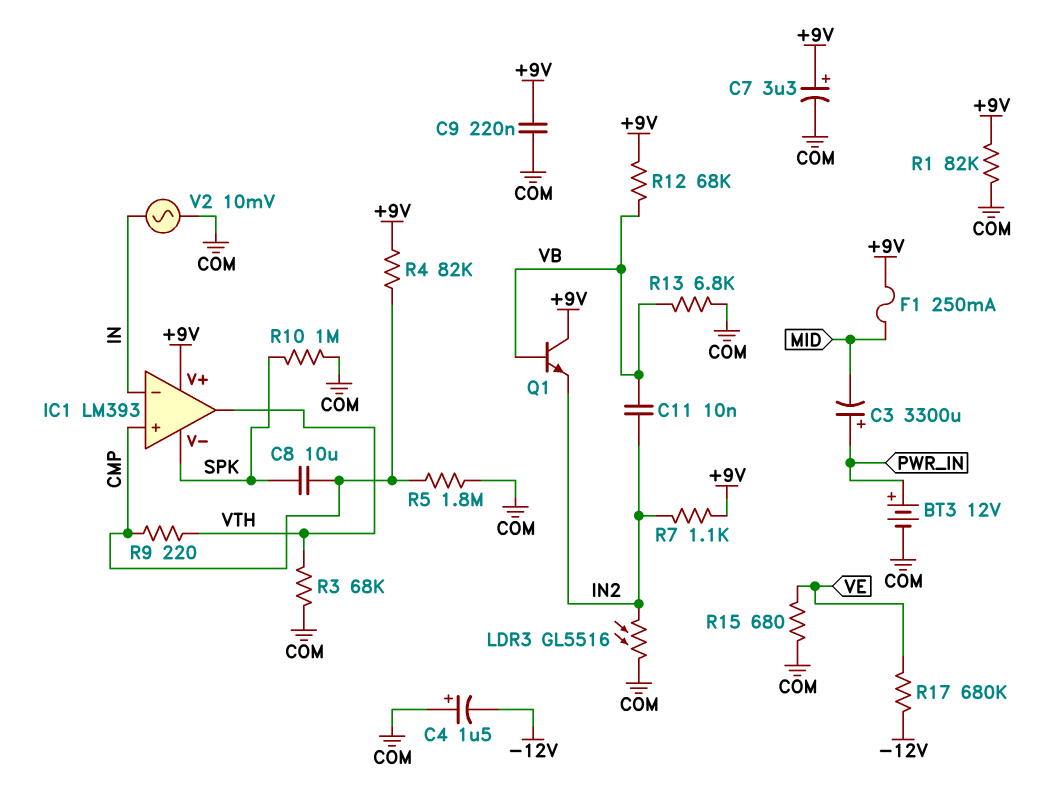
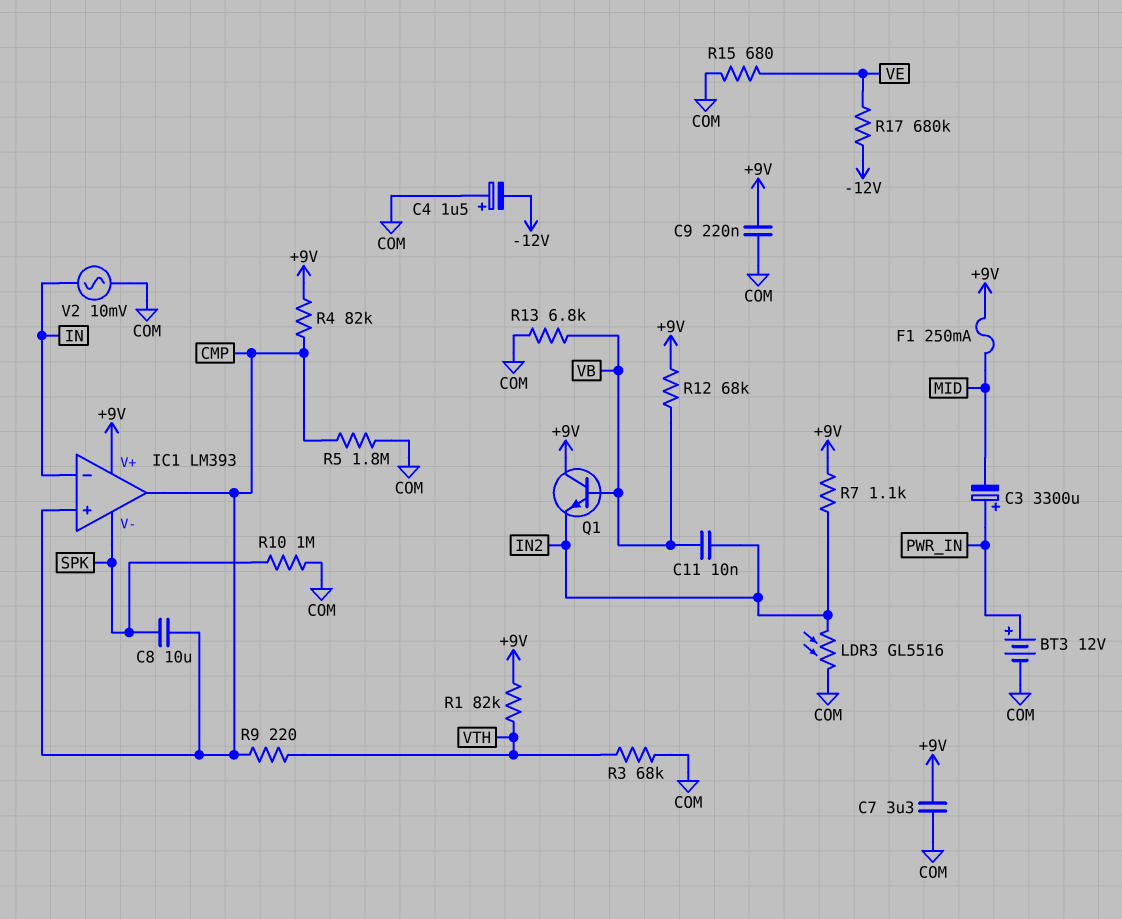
C7: 3.3uF (plus +9V, minus COM) -> 3.3uF (+9V, COM)
IC1 pin out: VTH -> CMP
R1: 82k (+9V, COM) -> 82k (+9V, VTH)

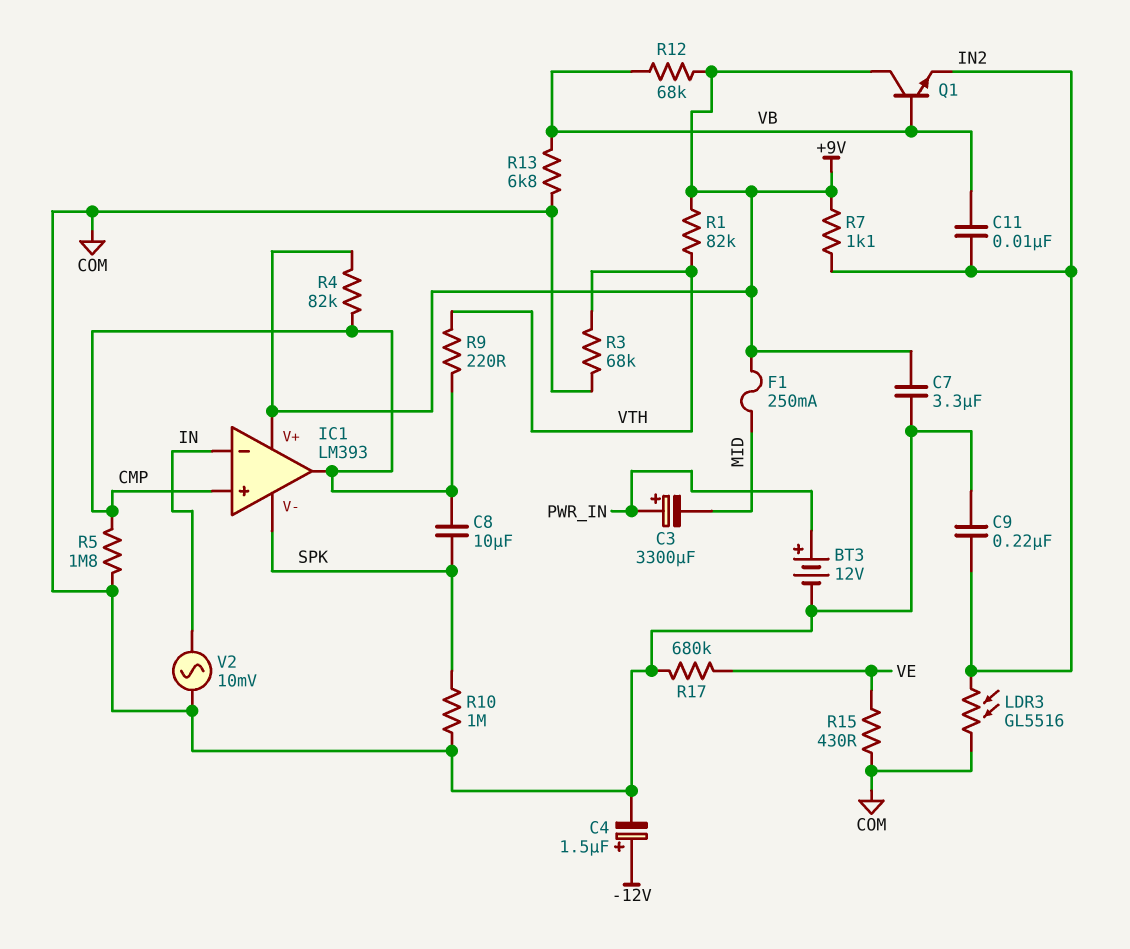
C4: 1.5uF (plus COM, minus -12V) -> 1.5uF (plus -12V, minus COM)
C9: 220nF (+9V, COM) -> 220nF (COM, IN2)
R15: 680 (COM, VE) -> 430 (COM, VE)
R17: 680k (-12V, VE) -> 680k (COM, VE)

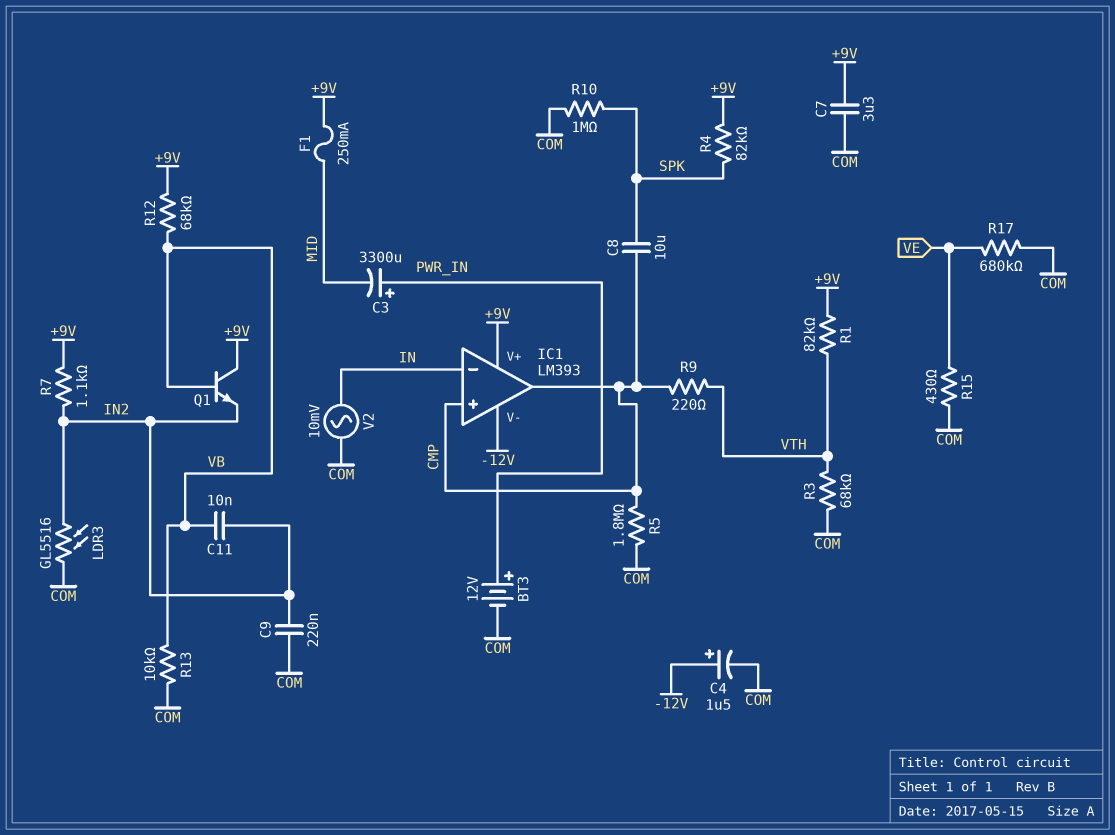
IC1 pin V-: SPK -> -12V
R4: 82k (+9V, CMP) -> 82k (+9V, SPK)
R13: 6.8k (COM, VB) -> 10k (COM, VB)

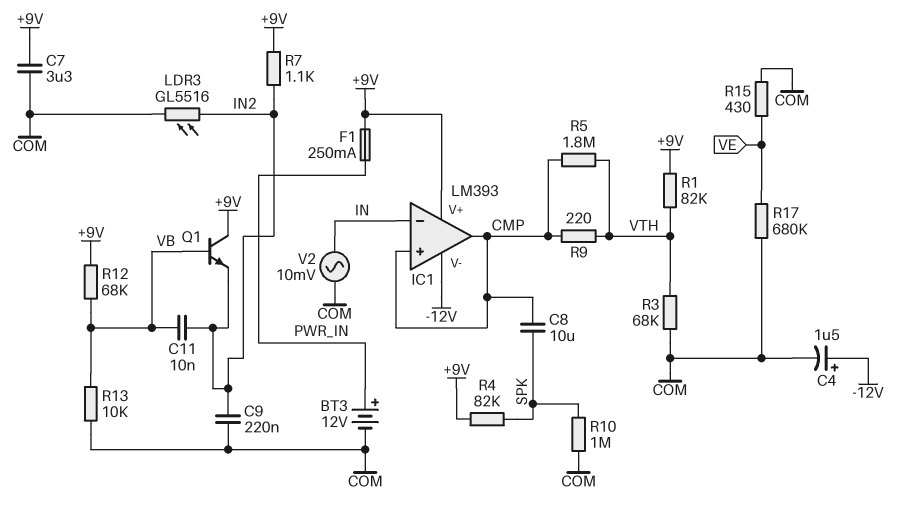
C3: 3300uF (plus PWR_IN, minus MID) -> none
F1: 250mA (+9V, MID) -> 250mA (+9V, PWR_IN)
R5: 1.8M (CMP, COM) -> 1.8M (CMP, VTH)

